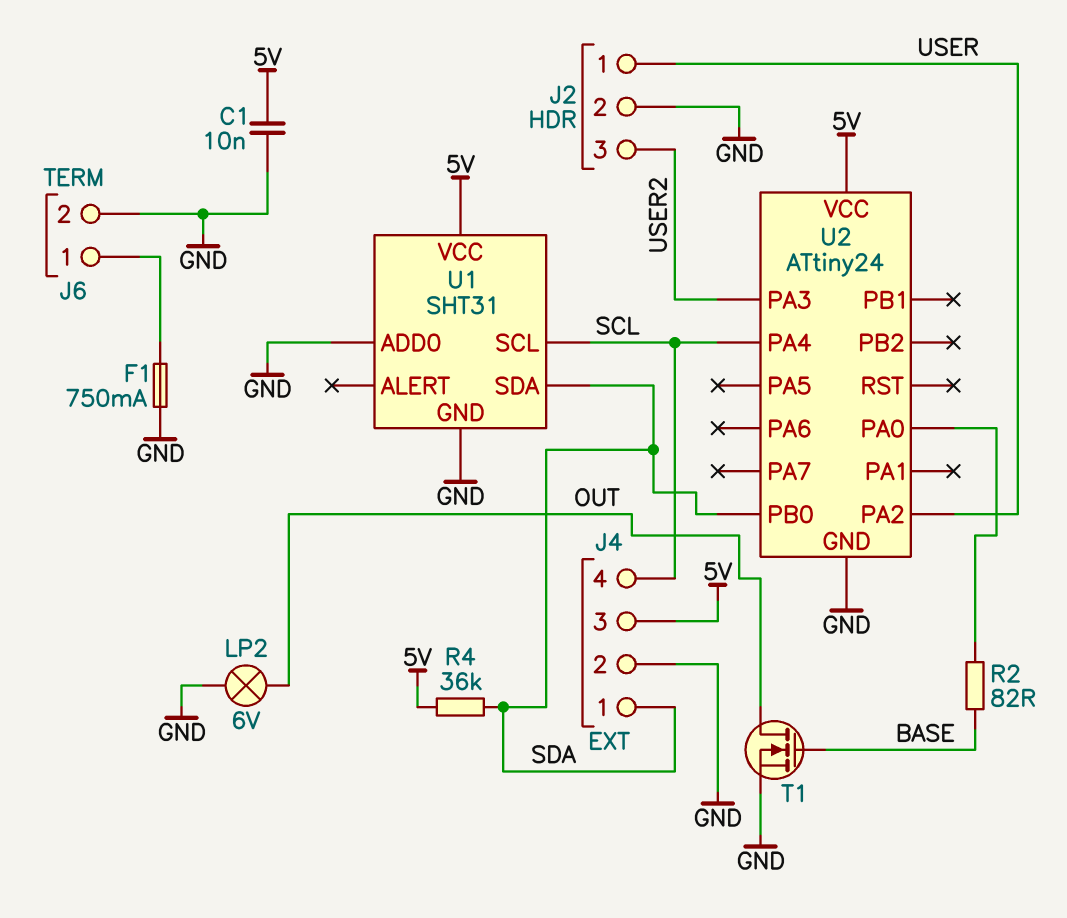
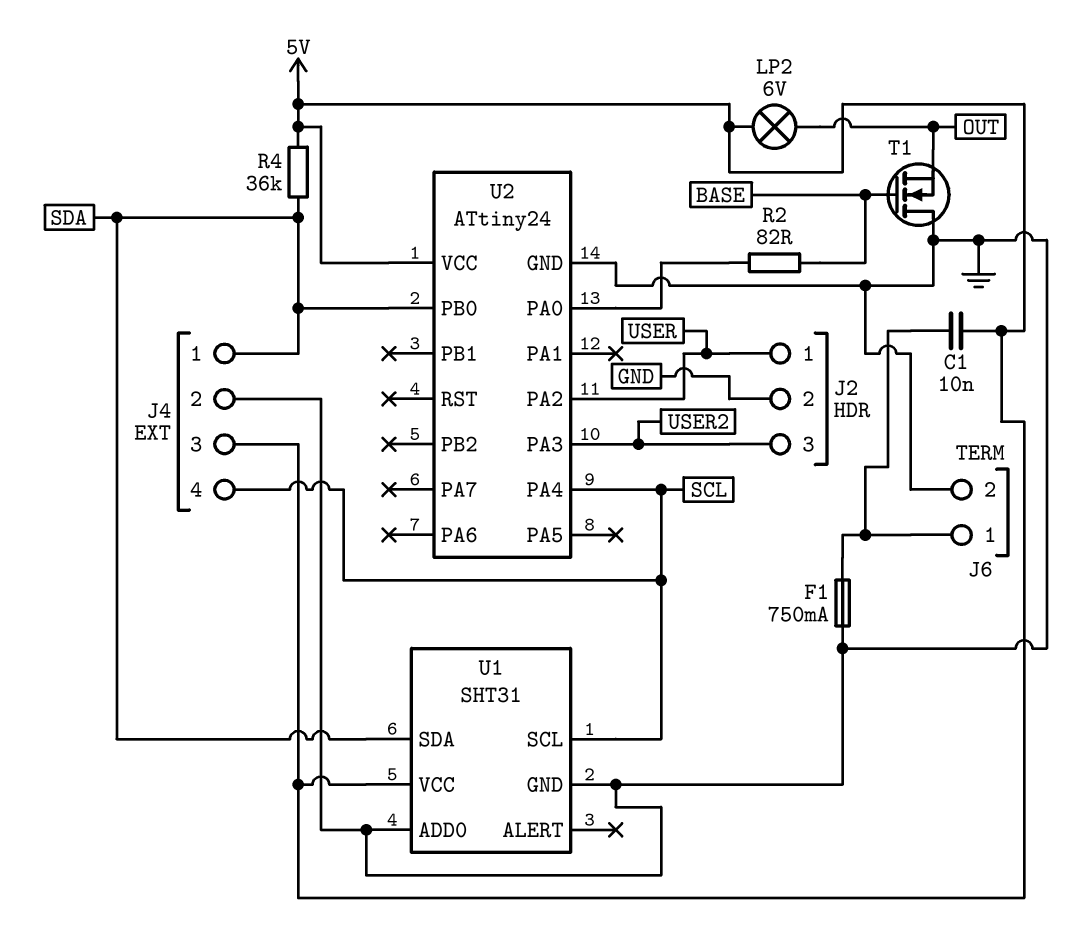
C1: 10nF (5V, GND) -> 10nF (5V, J6/1)
LP2: lamp 6V (GND, OUT) -> lamp 6V (5V, OUT)
T1: NMOS (G BASE, D OUT, S GND) -> NMOS (G BASE, D GND, S OUT)

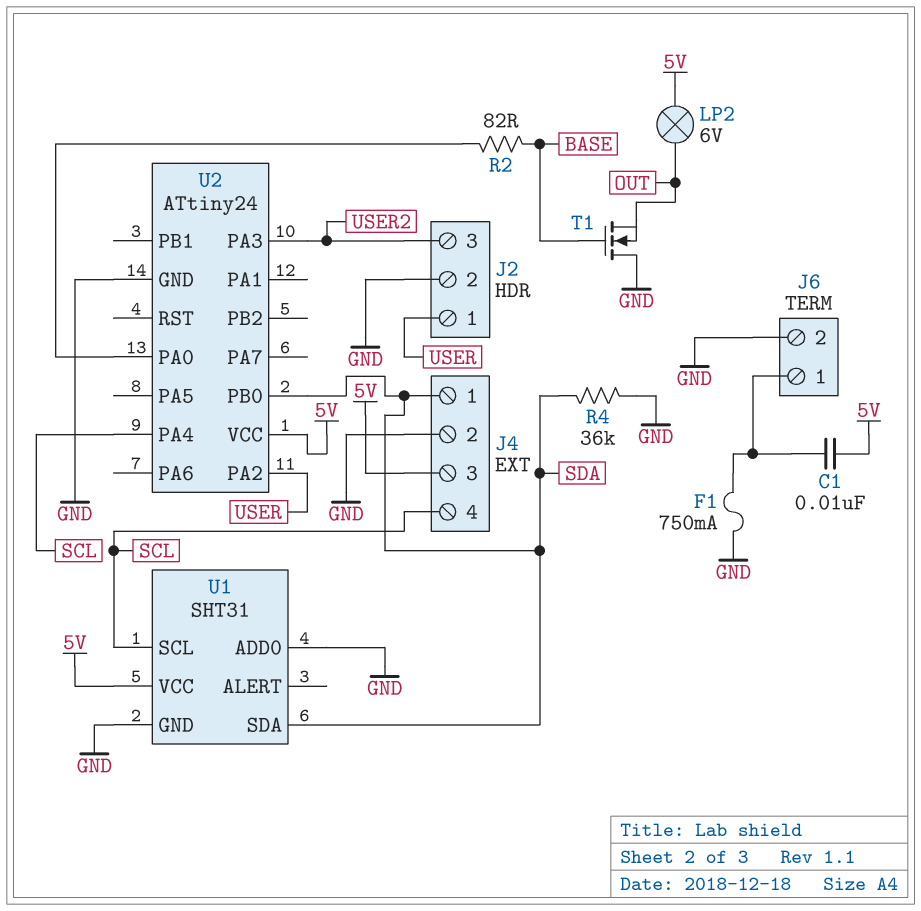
R4: 36k (5V, SDA) -> 36k (GND, SDA)

